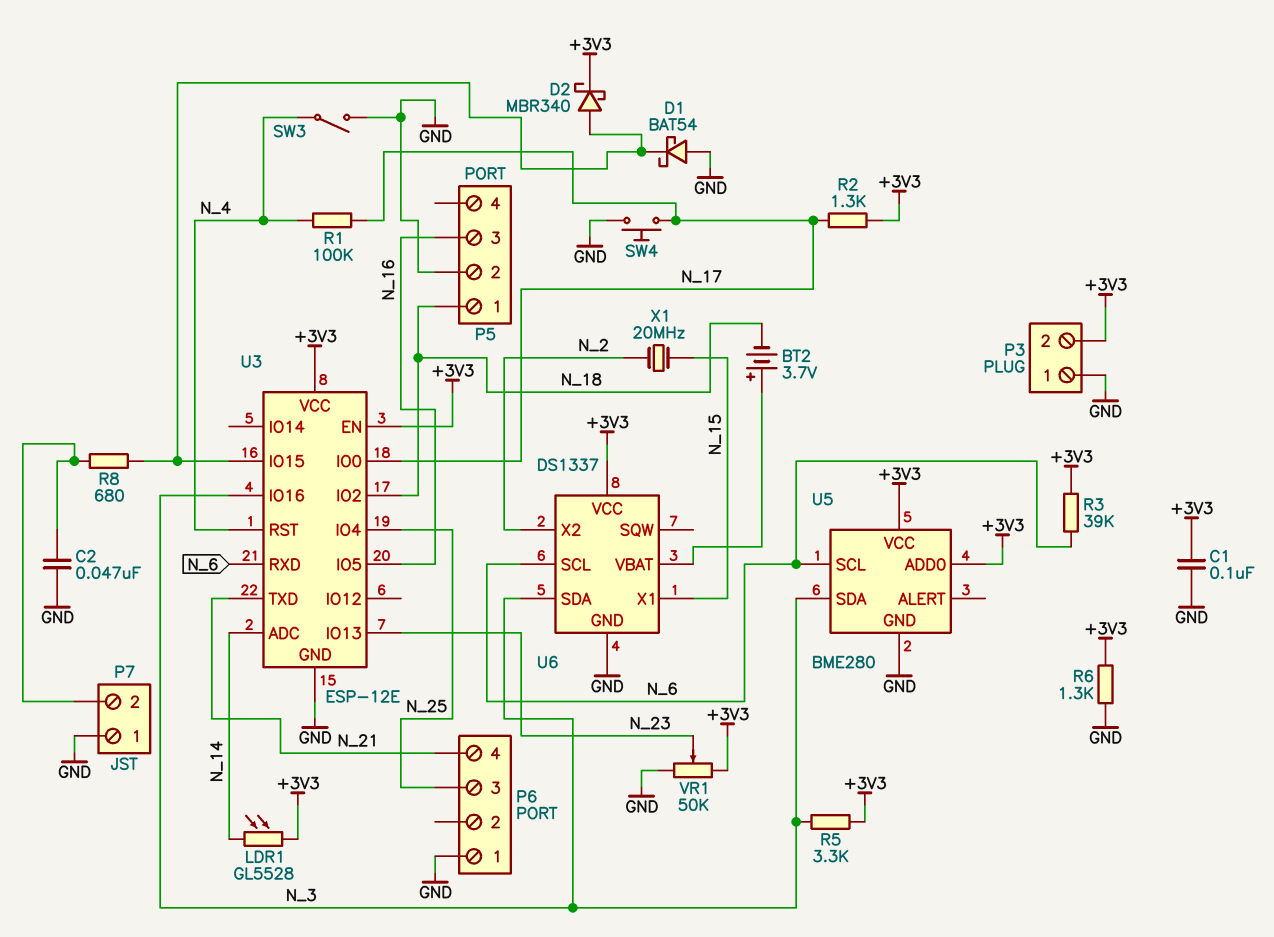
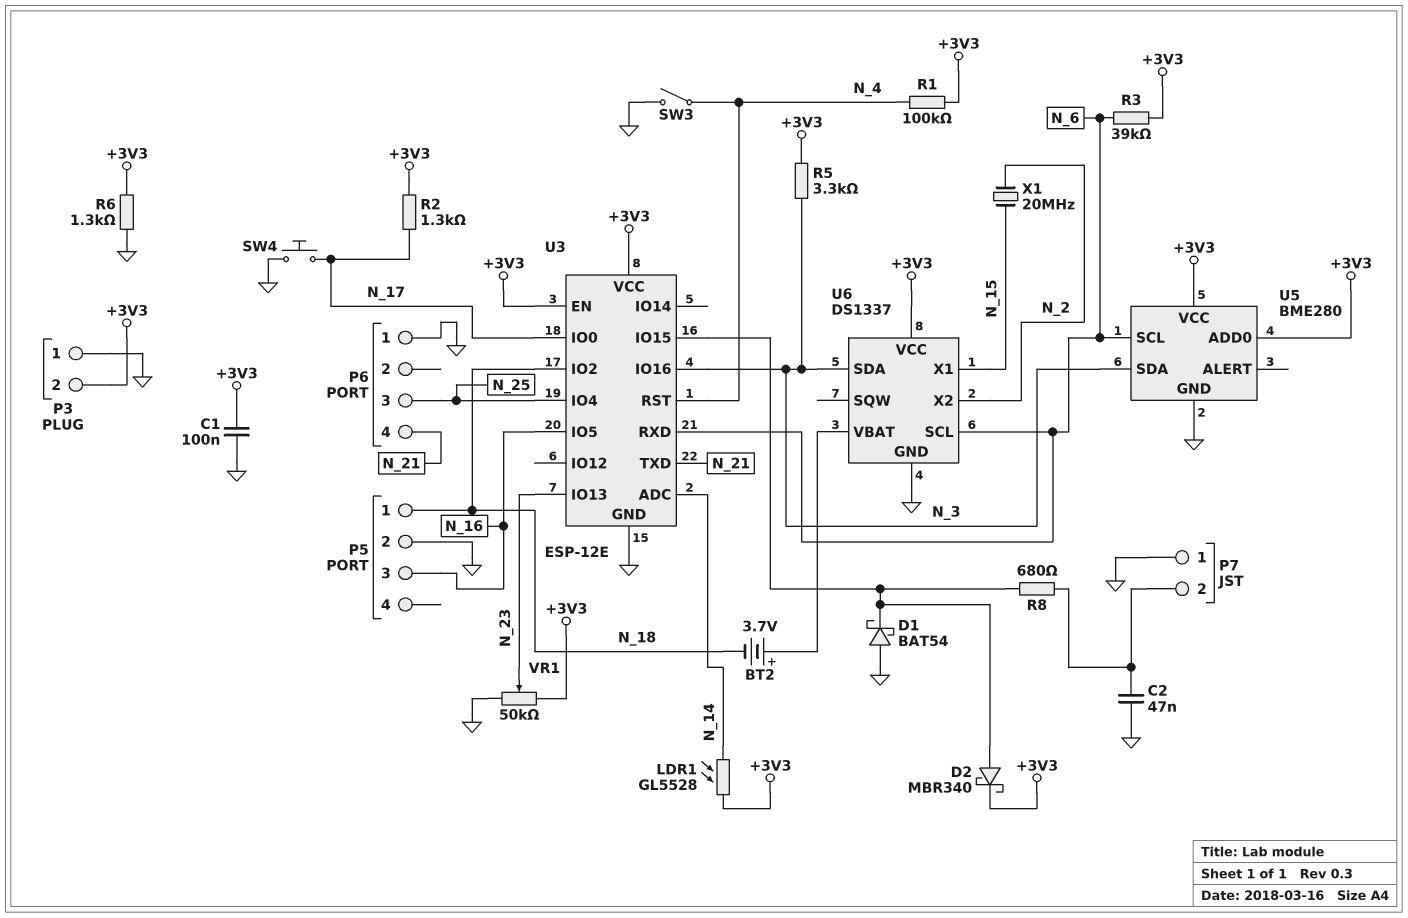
R1: 100k (N_4, N_17) -> 100k (+3V3, N_4)

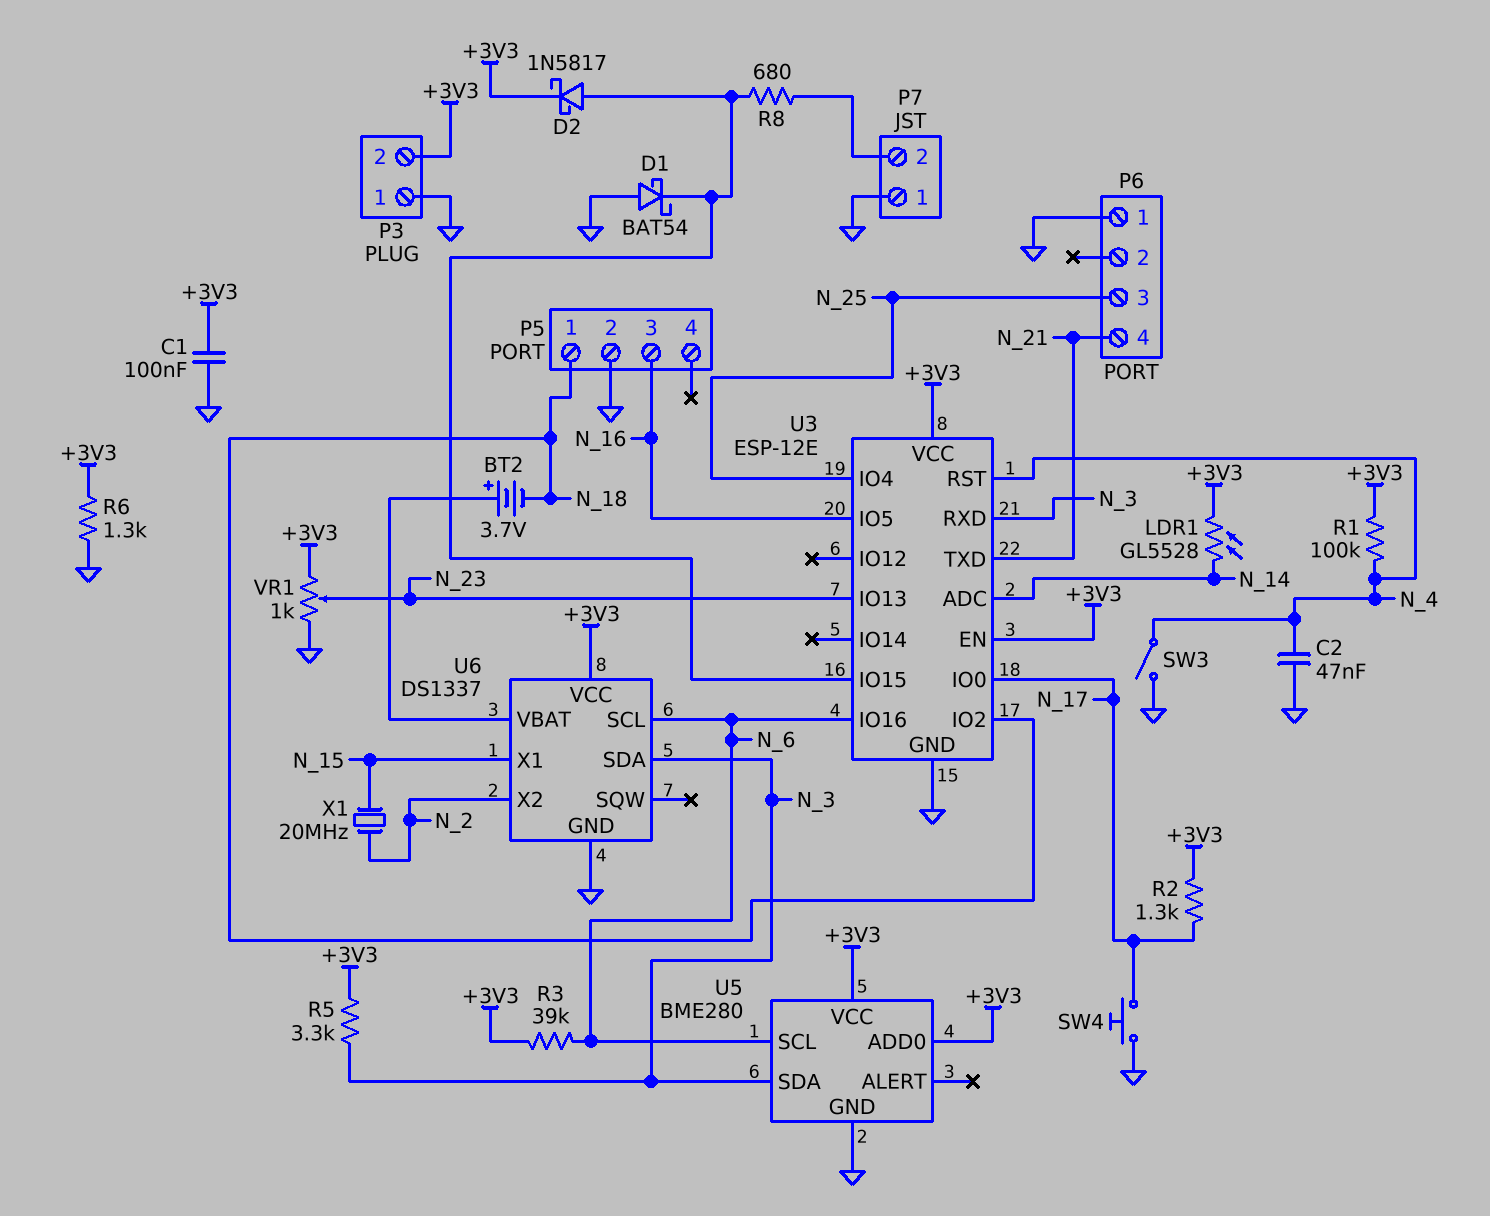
C2: 47nF (GND, P7/2) -> 47nF (GND, N_4)
D2: schottky MBR340 (A U3/IO15, K +3V3) -> schottky 1N5817 (A U3/IO15, K +3V3)
U3 pin IO16: N_3 -> N_6
U3 pin RXD: N_6 -> N_3
VR1: 50k (+3V3, GND, wiper N_23) -> 1k (+3V3, GND, wiper N_23)

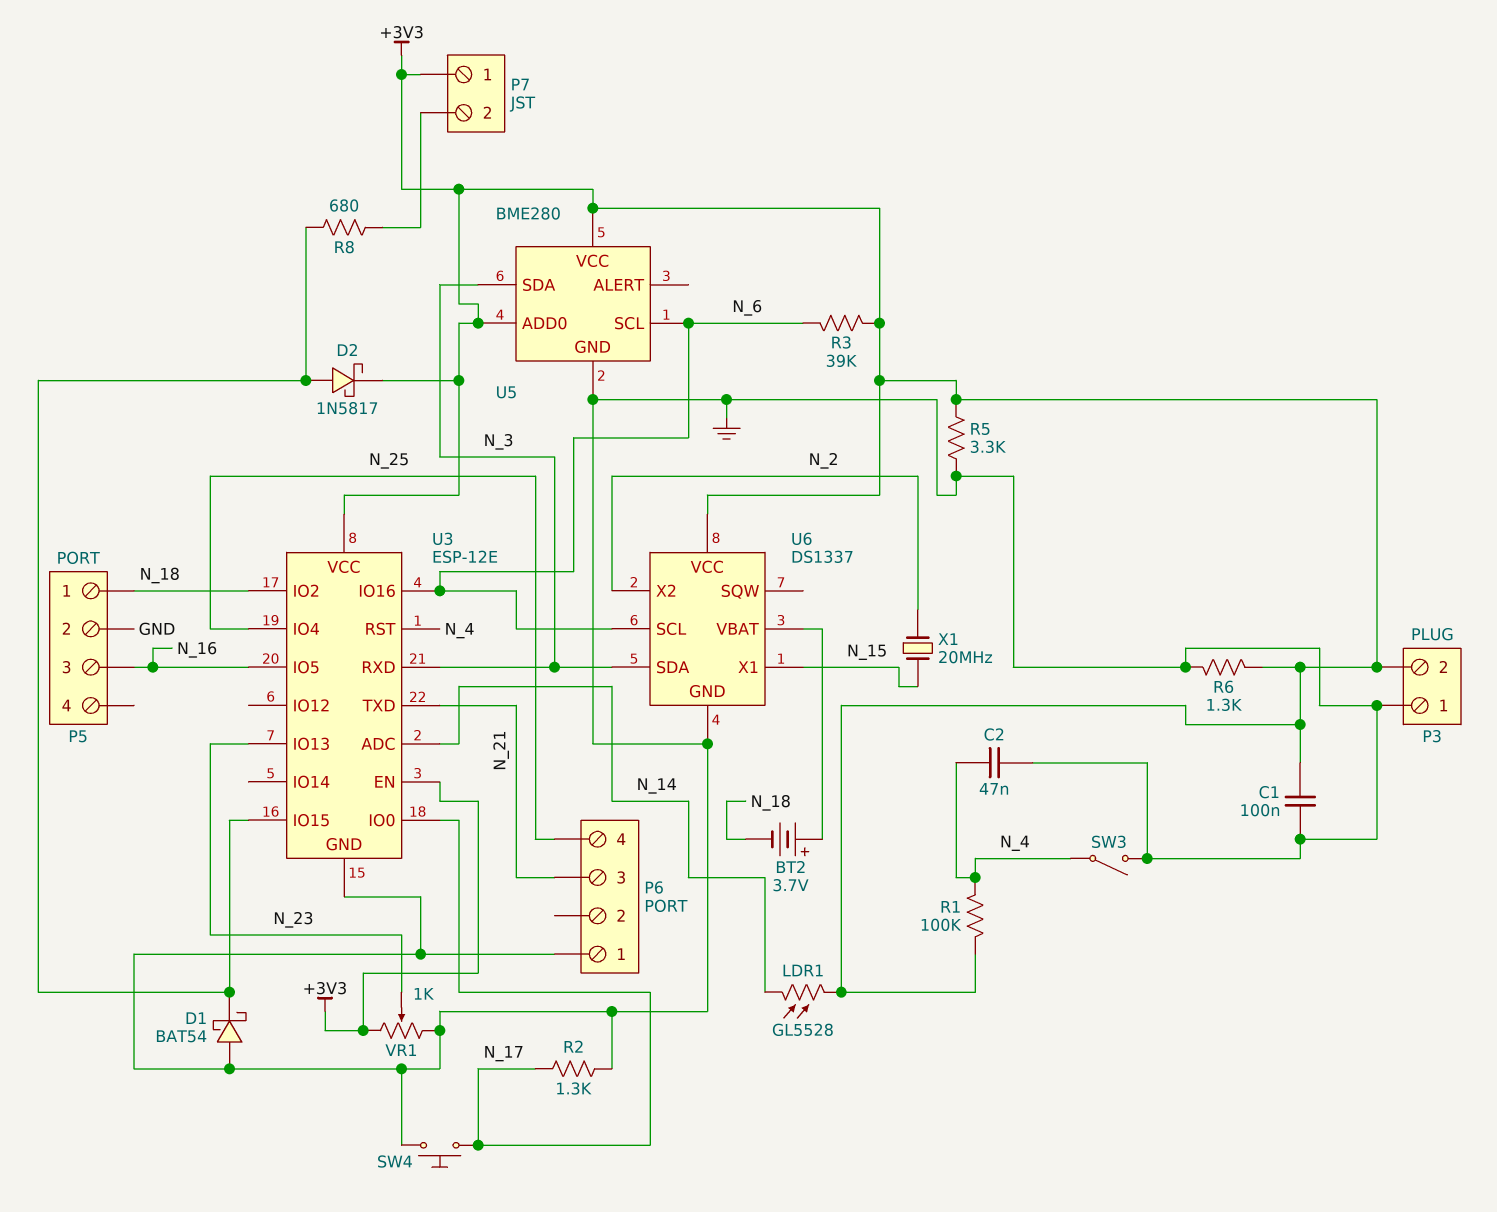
P6 pin 3: N_25 -> N_21
P6 pin 4: N_21 -> N_25
P7 pin 1: GND -> +3V3
R2: 1.3k (+3V3, N_17) -> 1.3k (GND, N_17)
R5: 3.3k (+3V3, N_3) -> 3.3k (+3V3, GND)

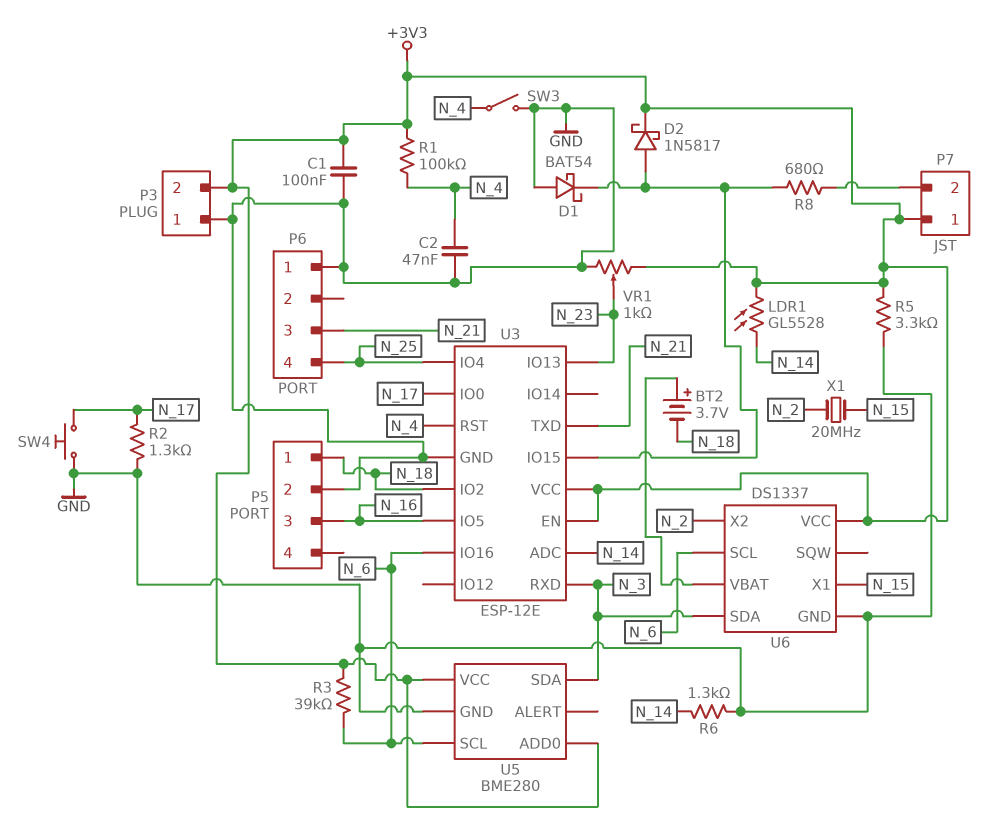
R6: 1.3k (+3V3, GND) -> 1.3k (GND, N_14)

